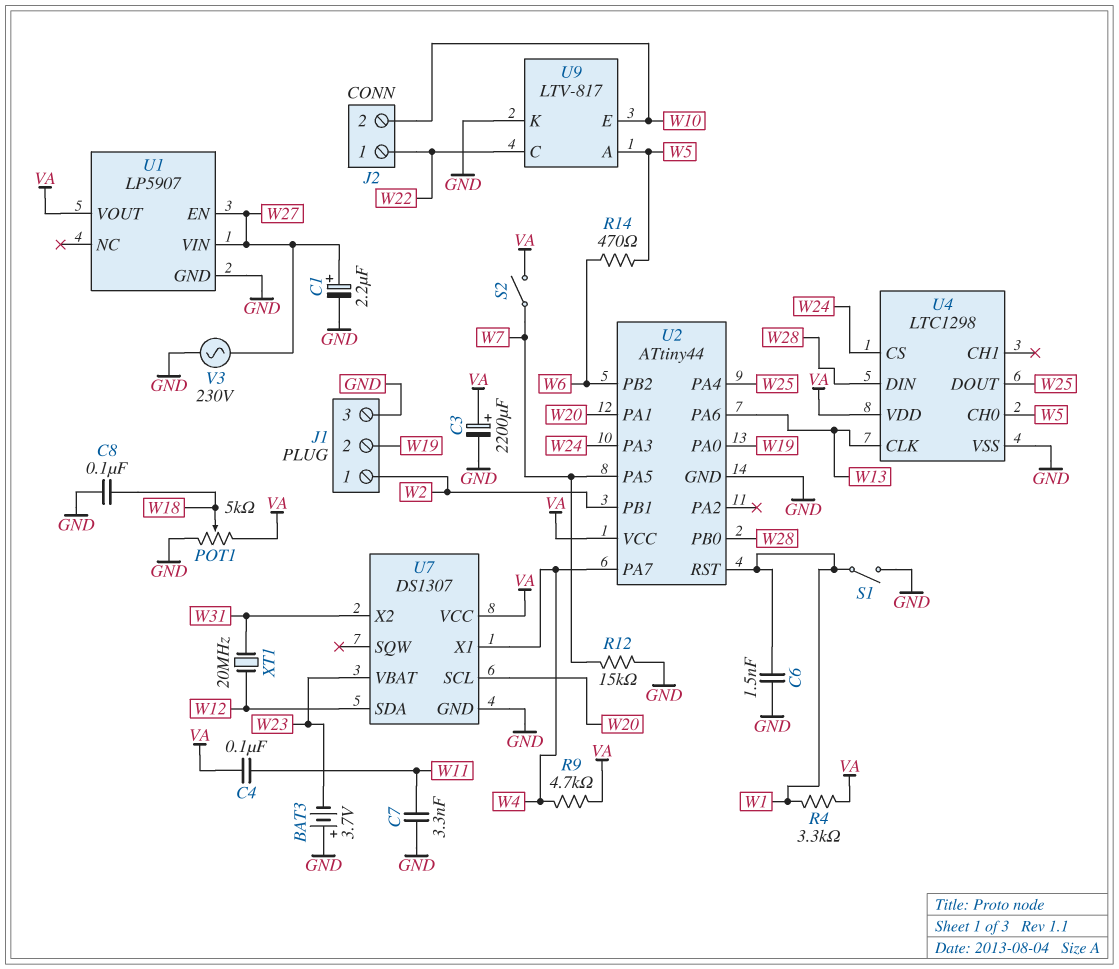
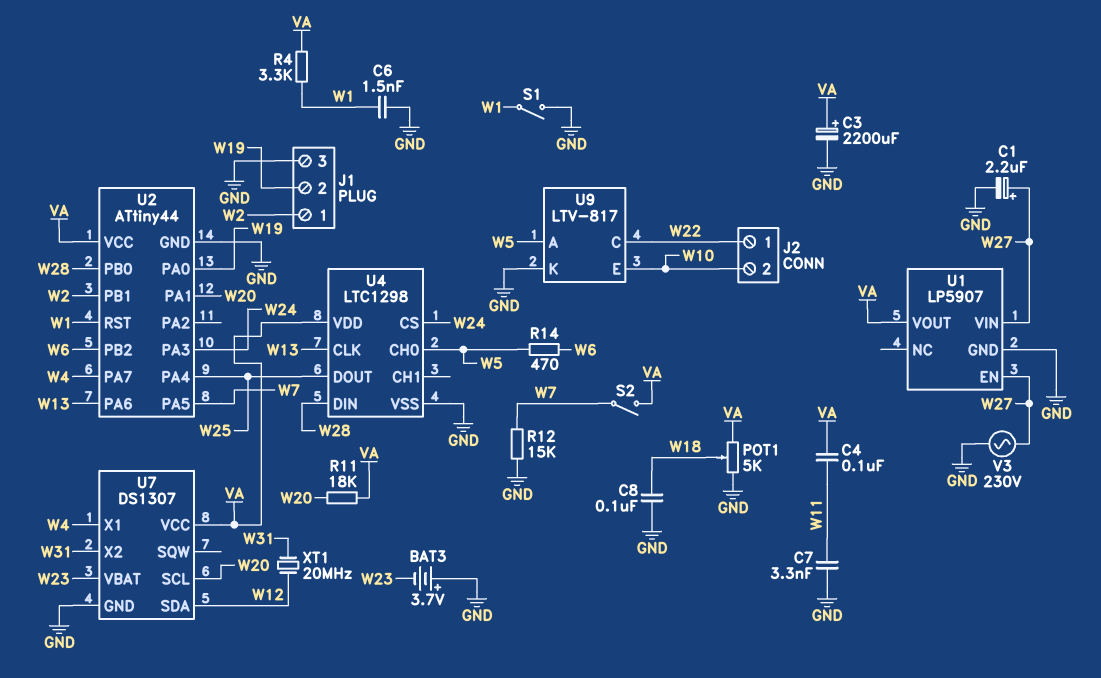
R9: 4.7k (VA, W4) -> none
R11: none -> 18k (VA, W20)

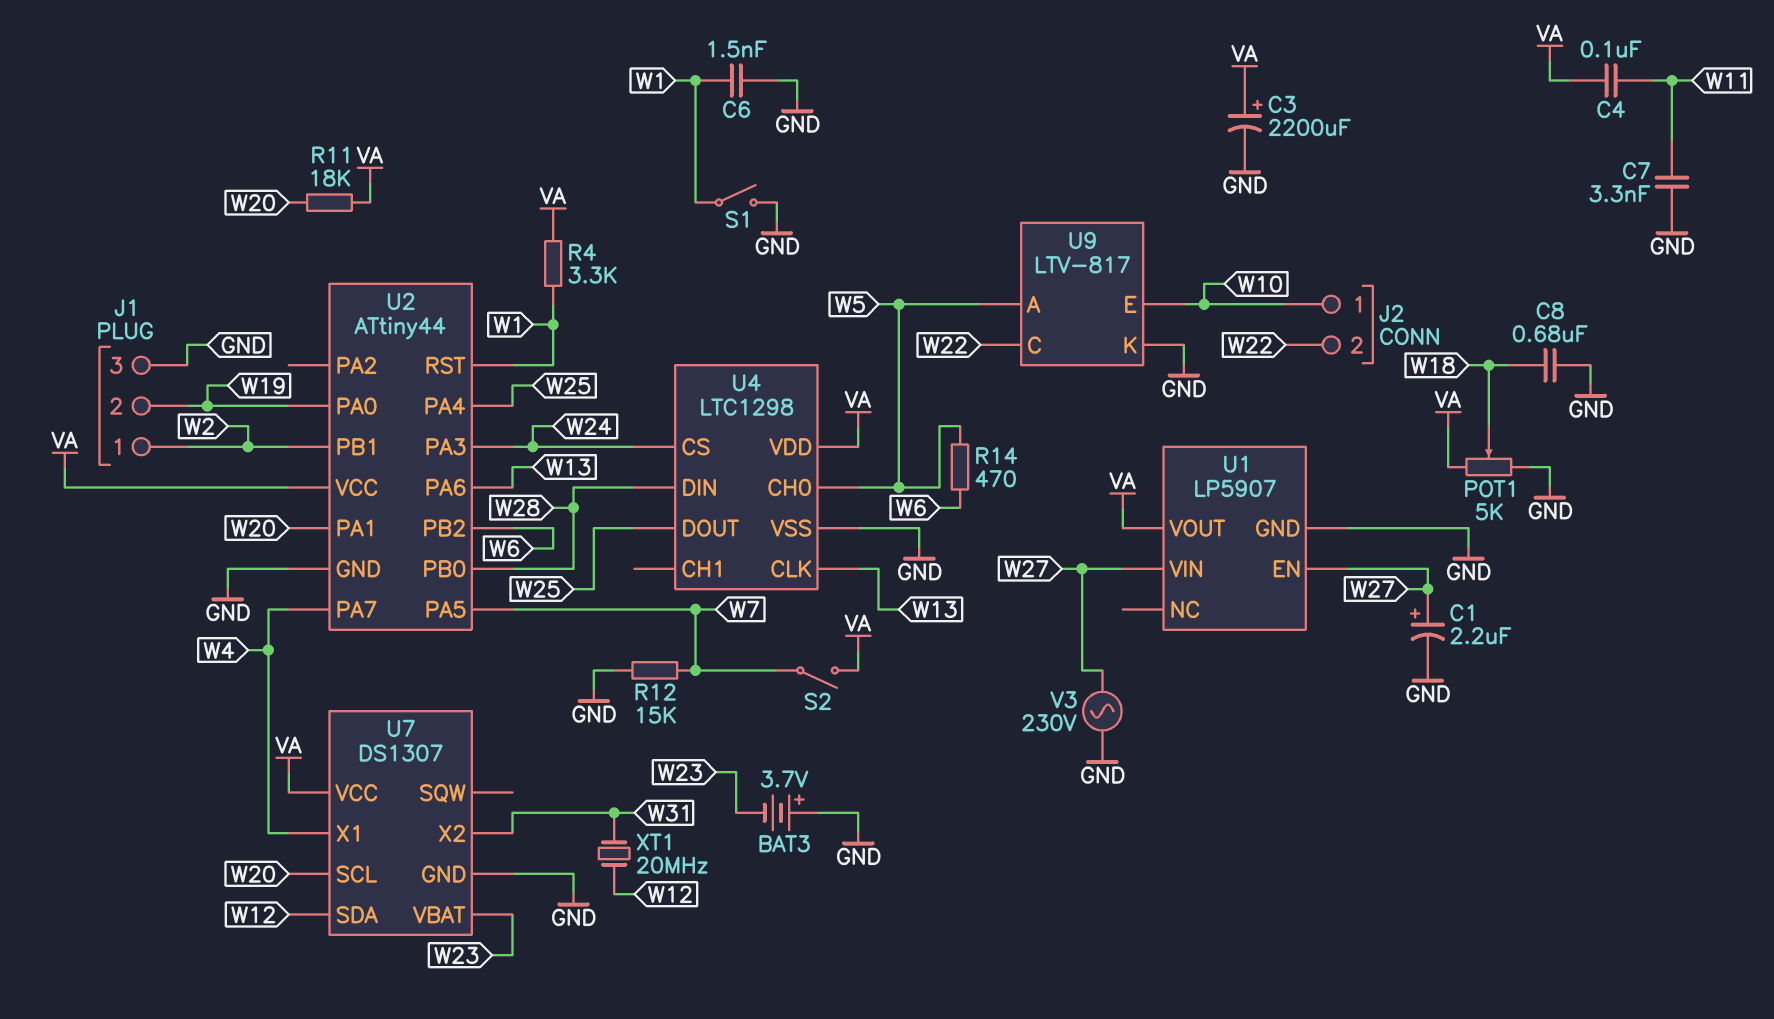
C8: 100nF (GND, W18) -> 680nF (GND, W18)
J2 pin 1: W22 -> W10
J2 pin 2: W10 -> W22

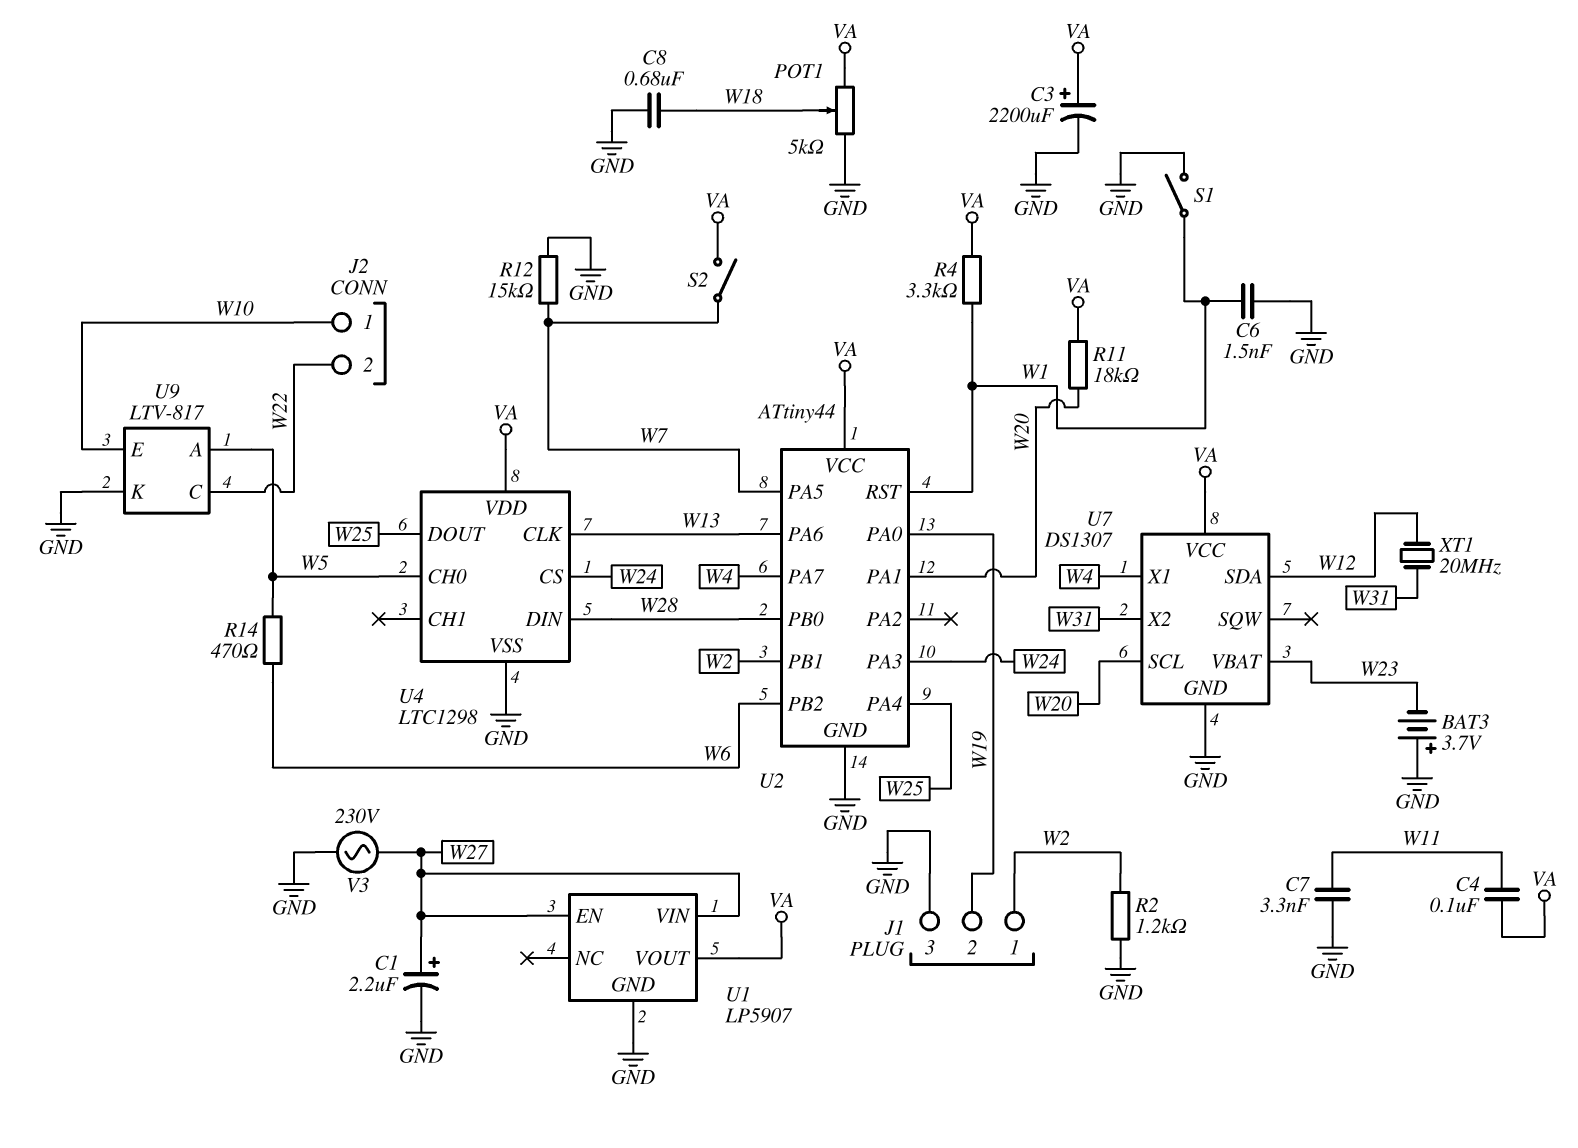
R2: none -> 1.2k (GND, W2)

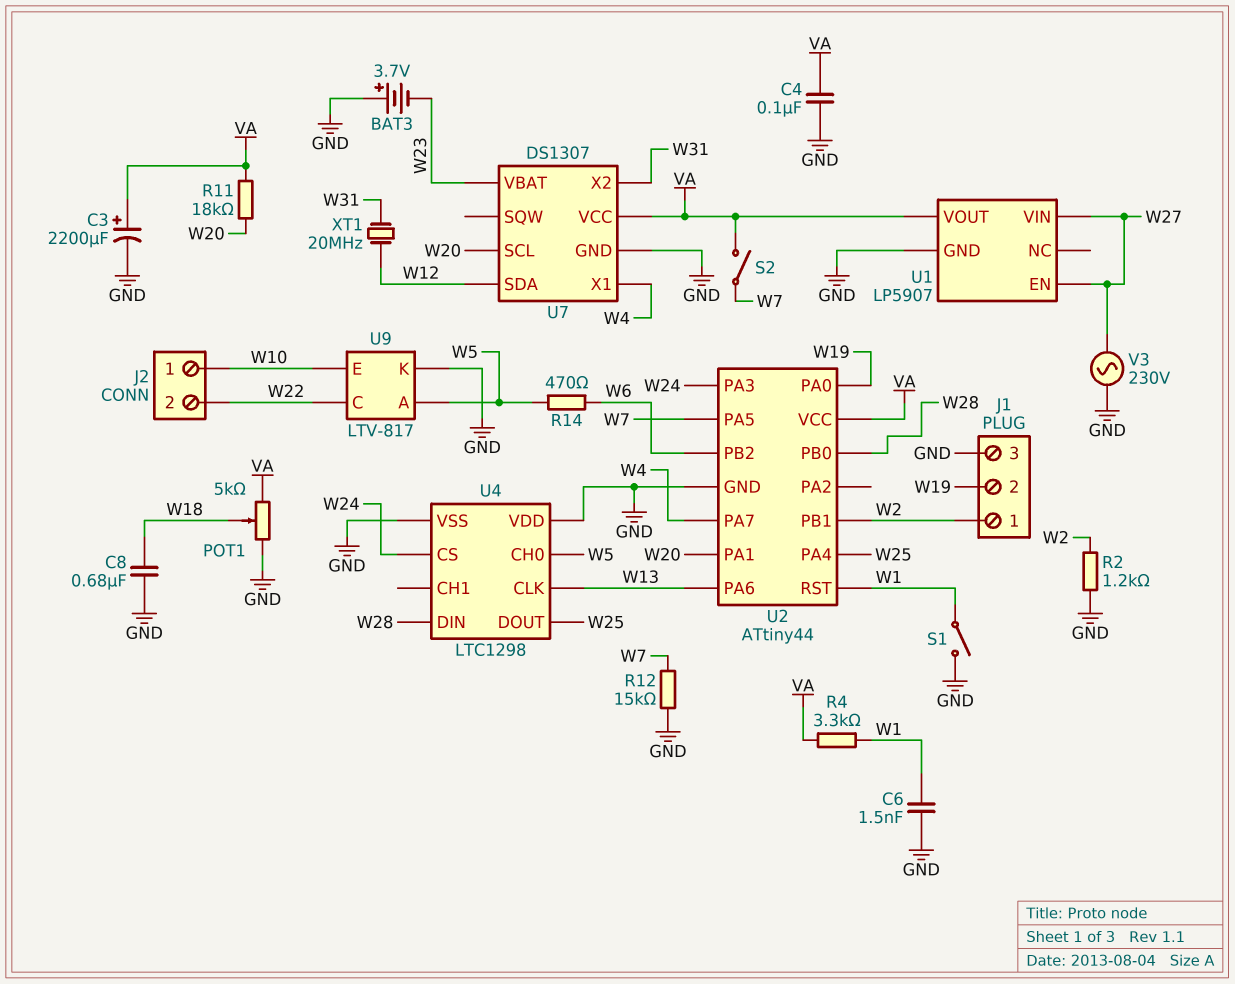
C1: 2.2uF (plus W27, minus GND) -> none
C4: 100nF (VA, W11) -> 100nF (GND, VA)
C7: 3.3nF (GND, W11) -> none
U4 pin VDD: VA -> GND

